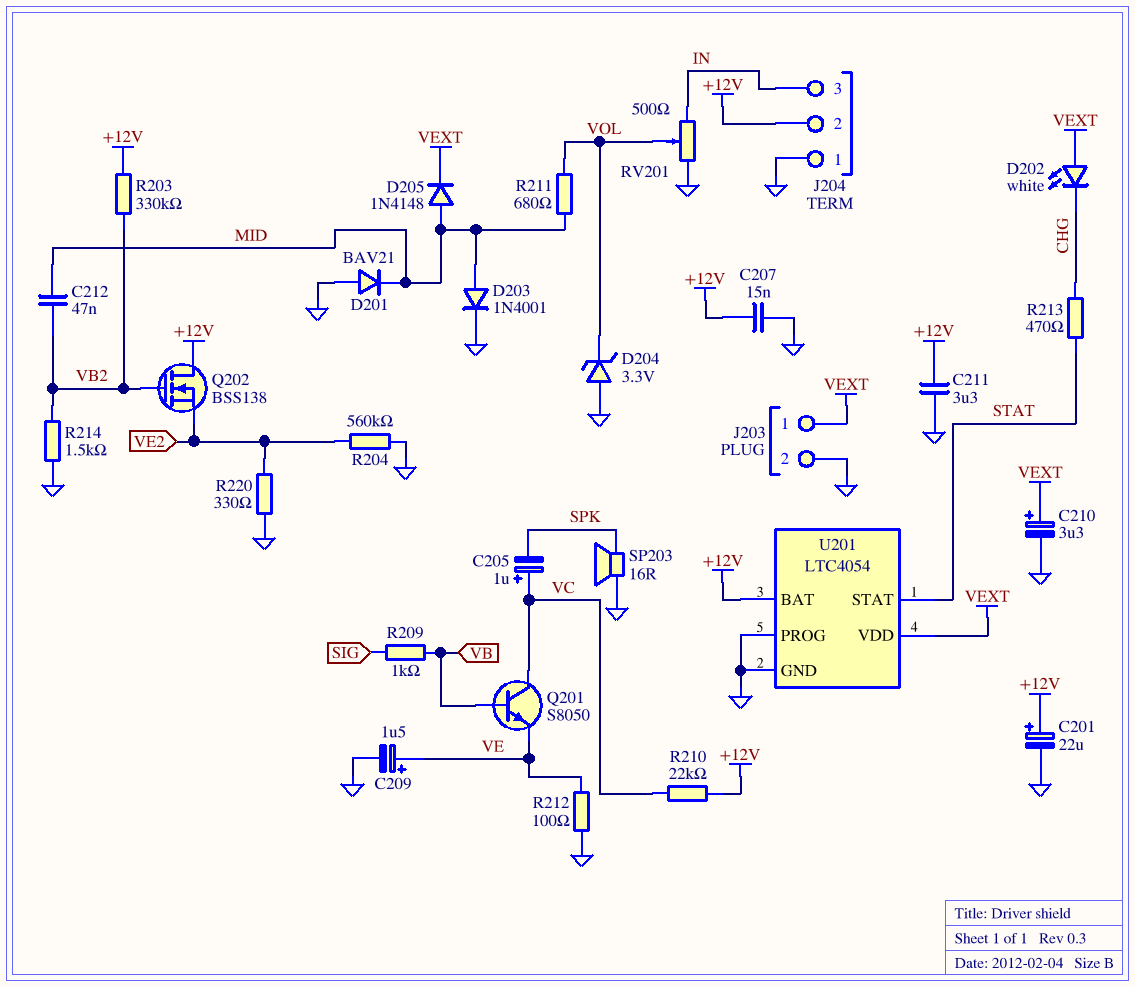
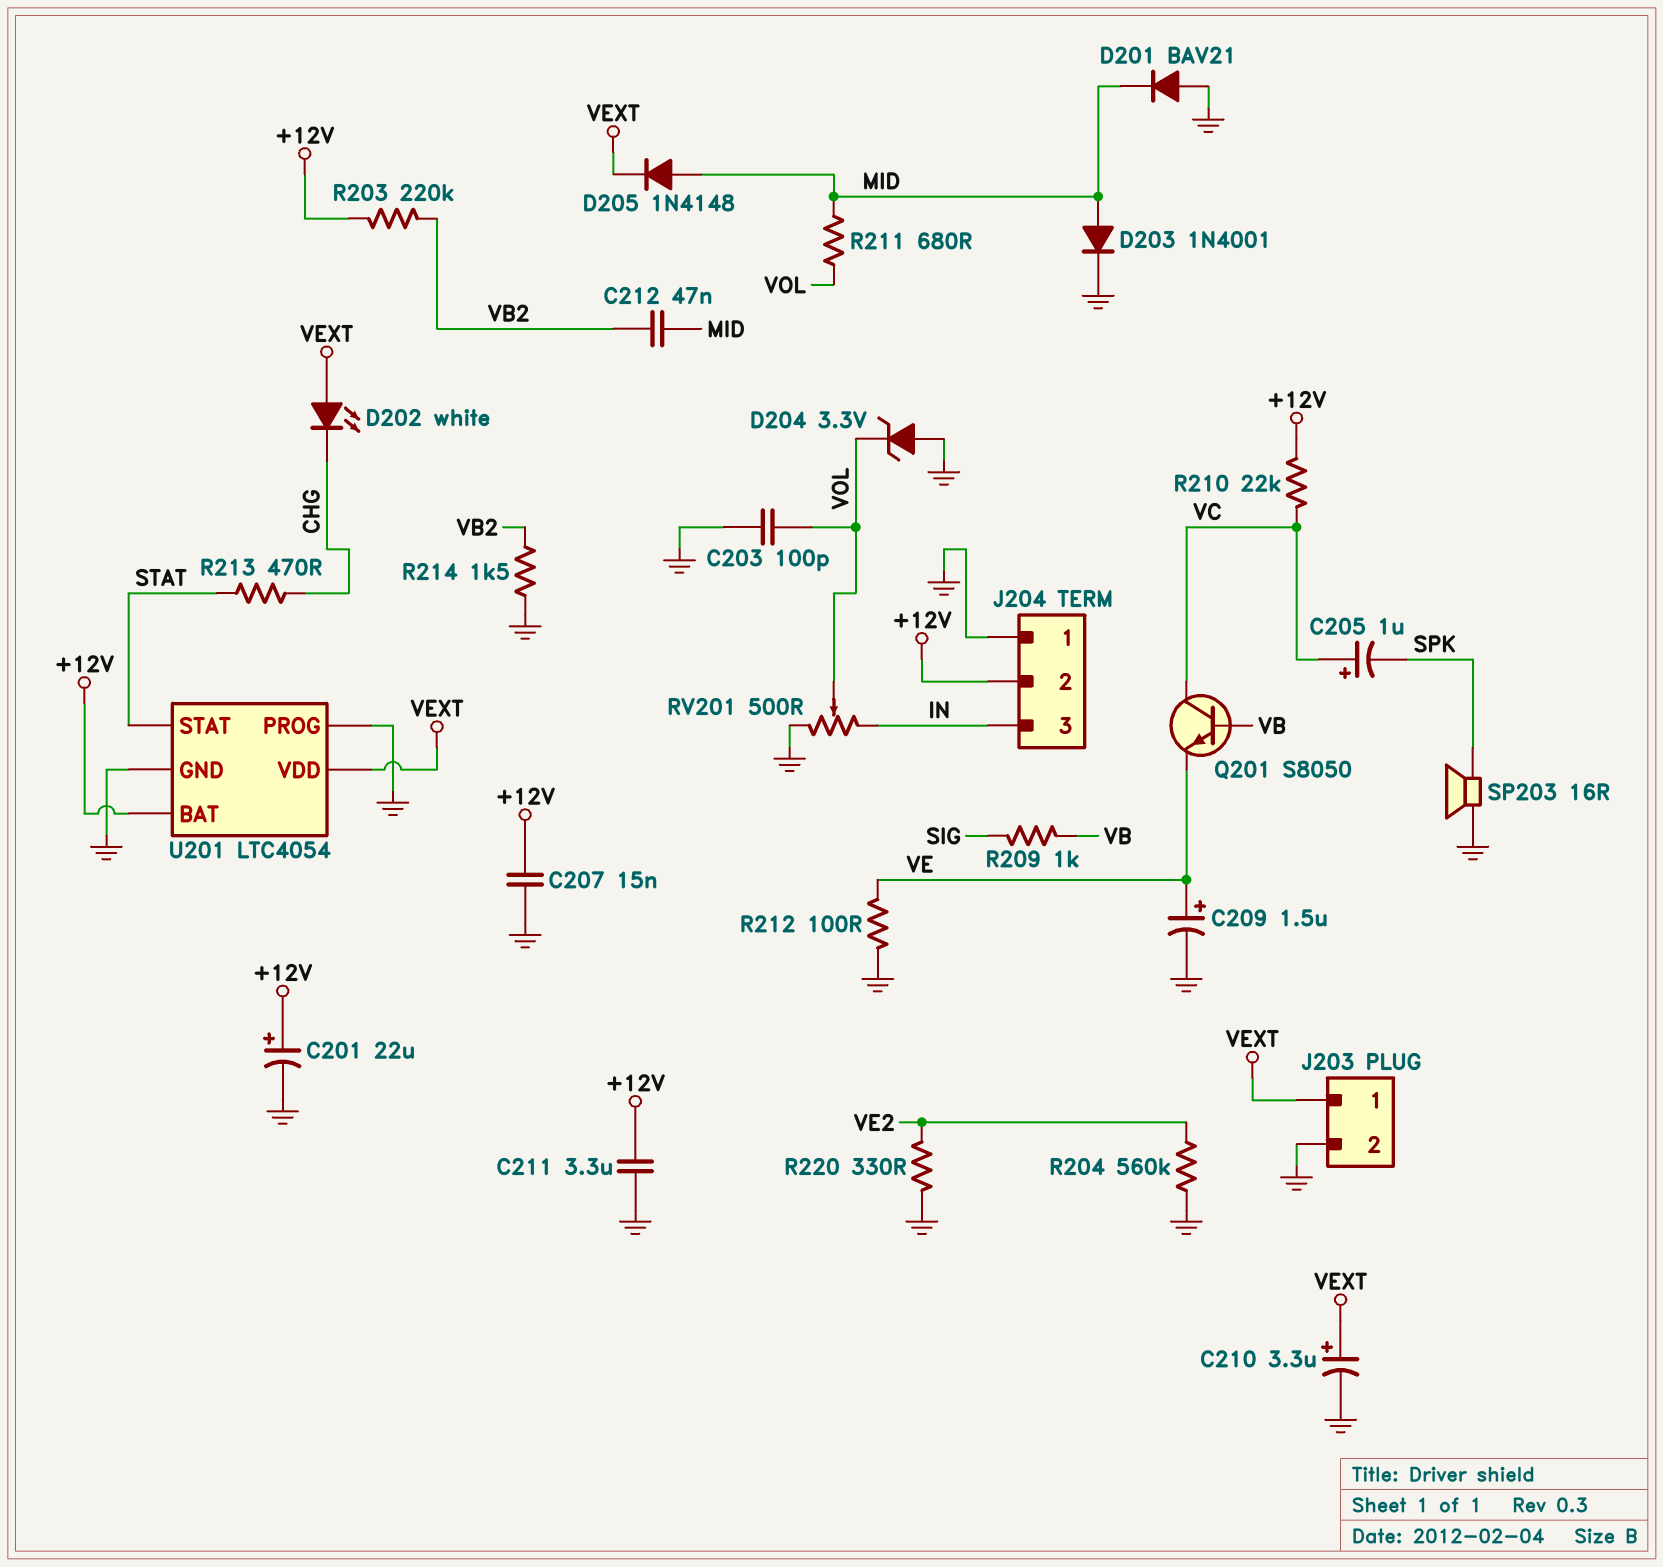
C203: none -> 100pF (GND, VOL)
Q202: NMOS BSS138 (G VB2, D +12V, S VE2) -> none
R203: 330k (+12V, VB2) -> 220k (+12V, VB2)

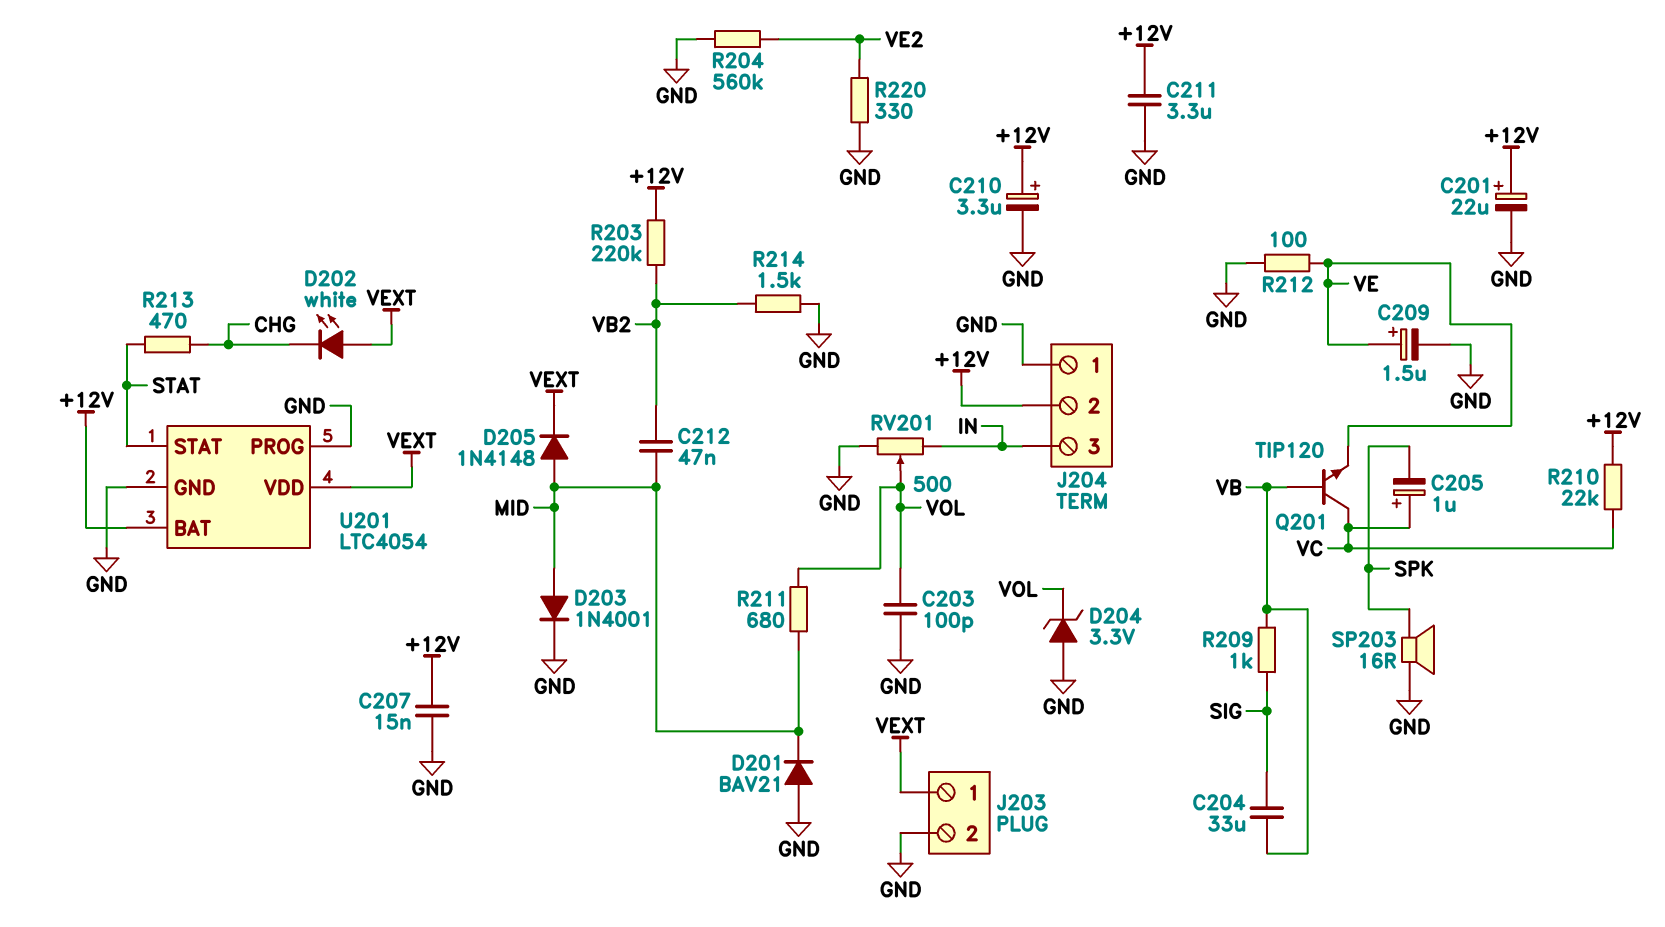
C204: none -> 33uF (SIG, VB)
C210: 3.3uF (plus VEXT, minus GND) -> 3.3uF (plus +12V, minus GND)
Q201: NPN S8050 (B VB, C VC, E VE) -> NPN TIP120 (B VB, C VC, E VE)

